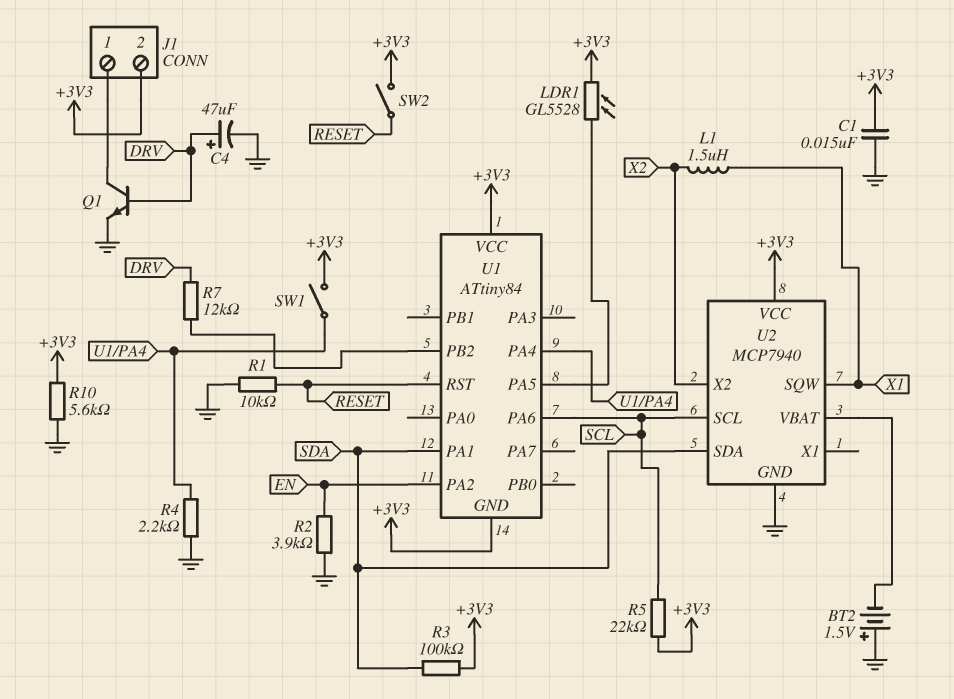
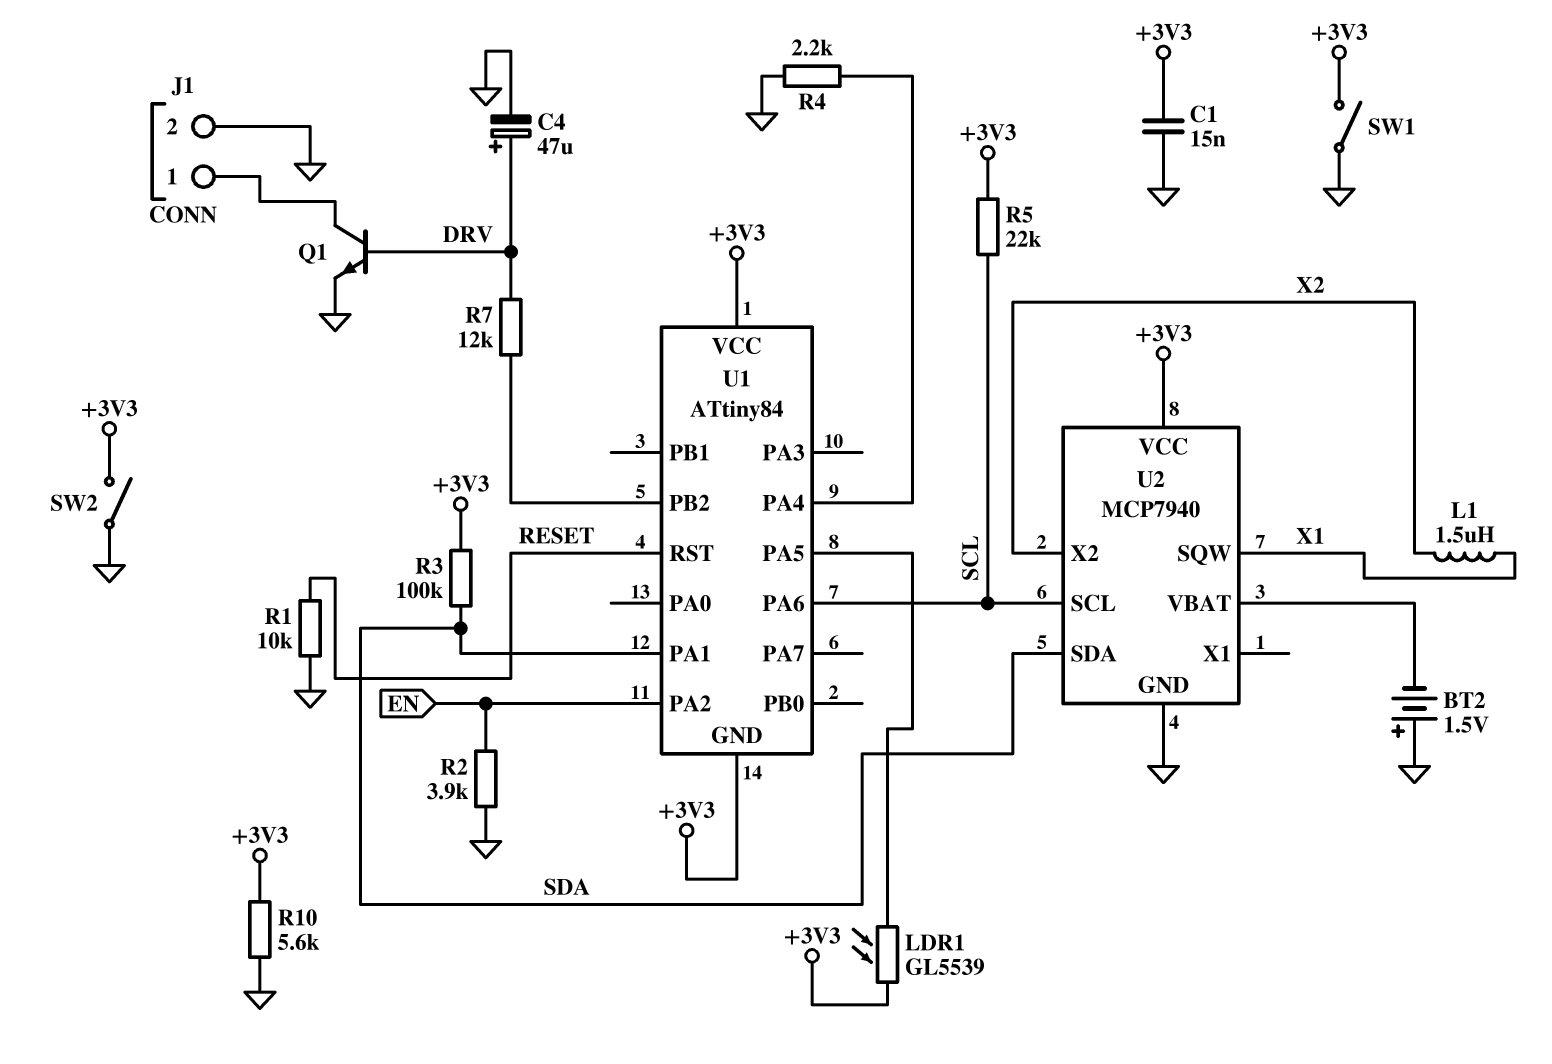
J1 pin 2: +3V3 -> GND
LDR1: GL5528 (+3V3, U1/PA5) -> GL5539 (+3V3, U1/PA5)
SW1: switch (+3V3, U1/PA4) -> switch (+3V3, GND)
SW2: switch (+3V3, RESET) -> switch (+3V3, GND)

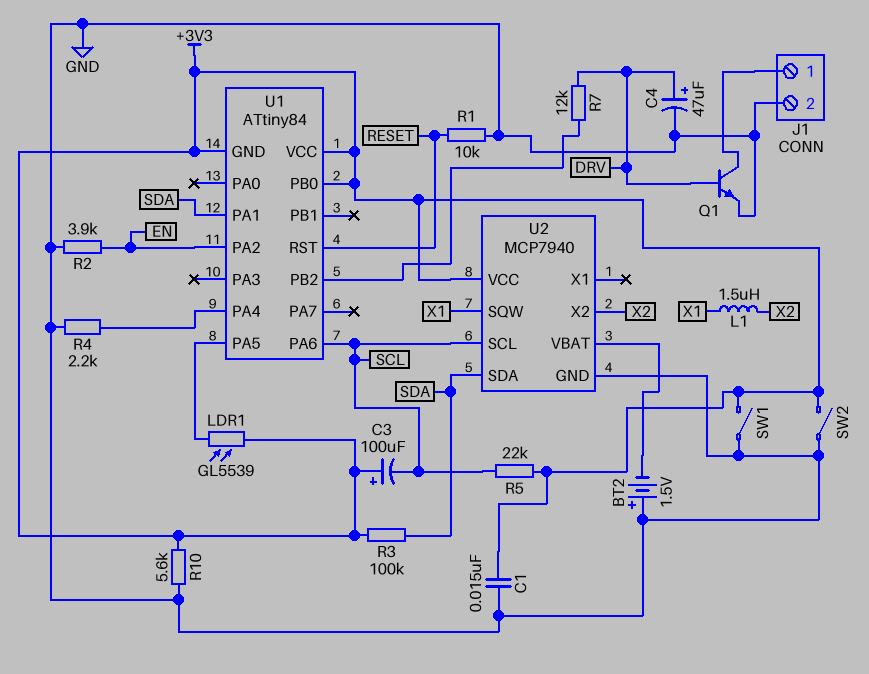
C3: none -> 100uF (plus +3V3, minus SCL)
U1 pin PB0: none -> +3V3

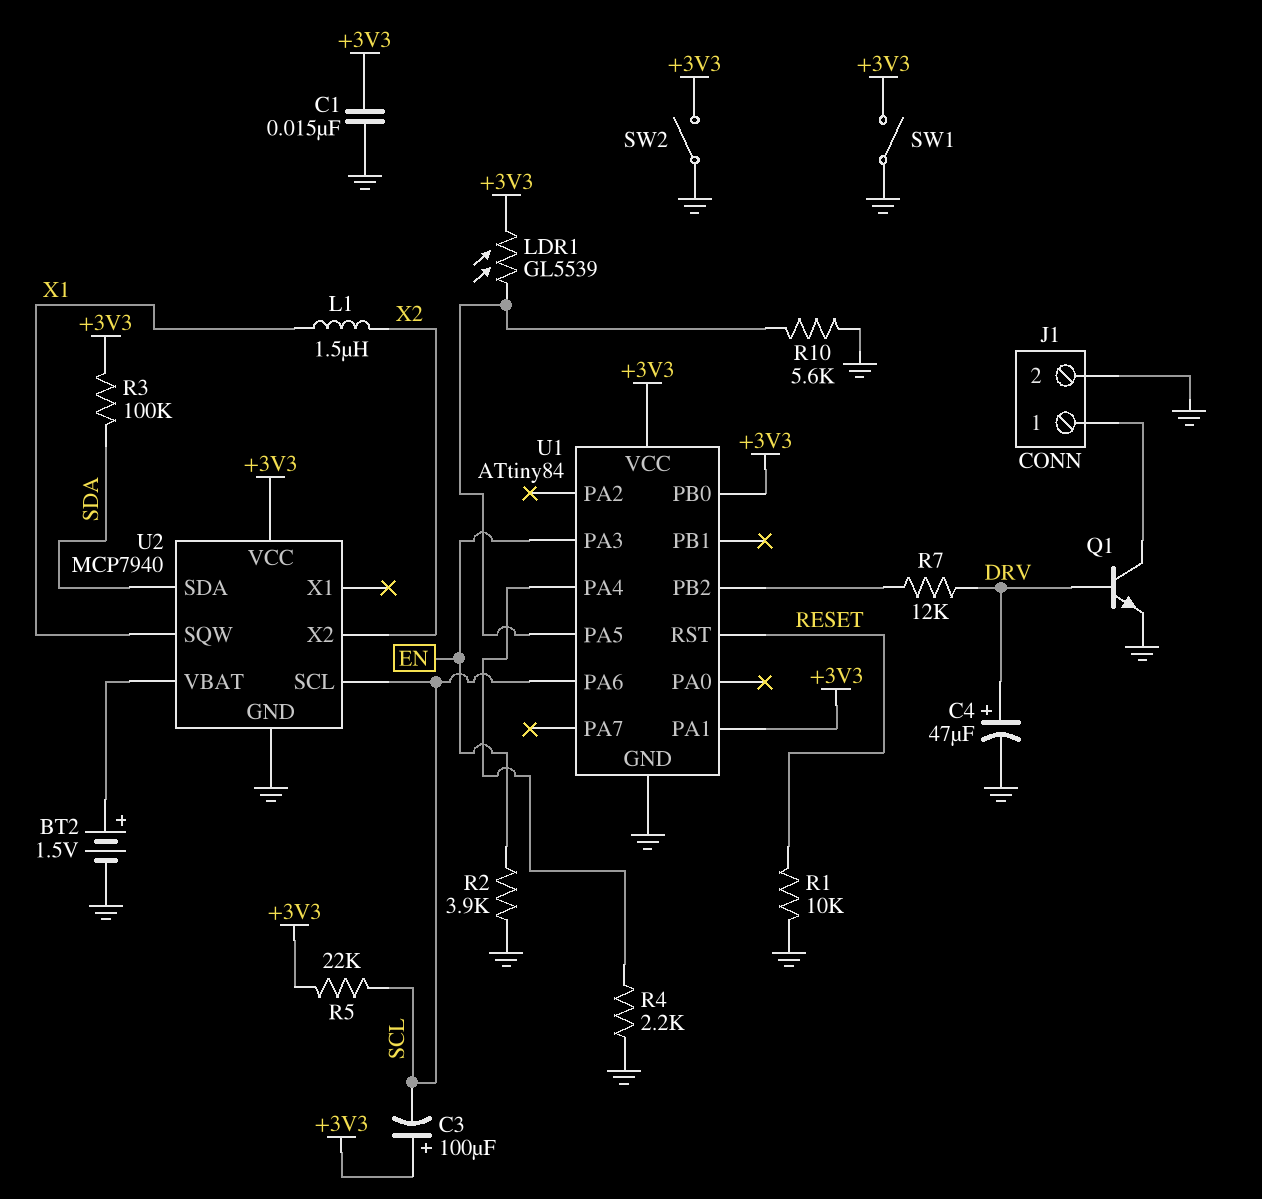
BT2: 1.5V (plus GND, minus U2/VBAT) -> 1.5V (plus U2/VBAT, minus GND)
R10: 5.6k (+3V3, GND) -> 5.6k (GND, U1/PA5)
U1 pin GND: +3V3 -> GND
U1 pin PA1: SDA -> +3V3
U1 pin PA2: EN -> none
U1 pin PA3: none -> EN

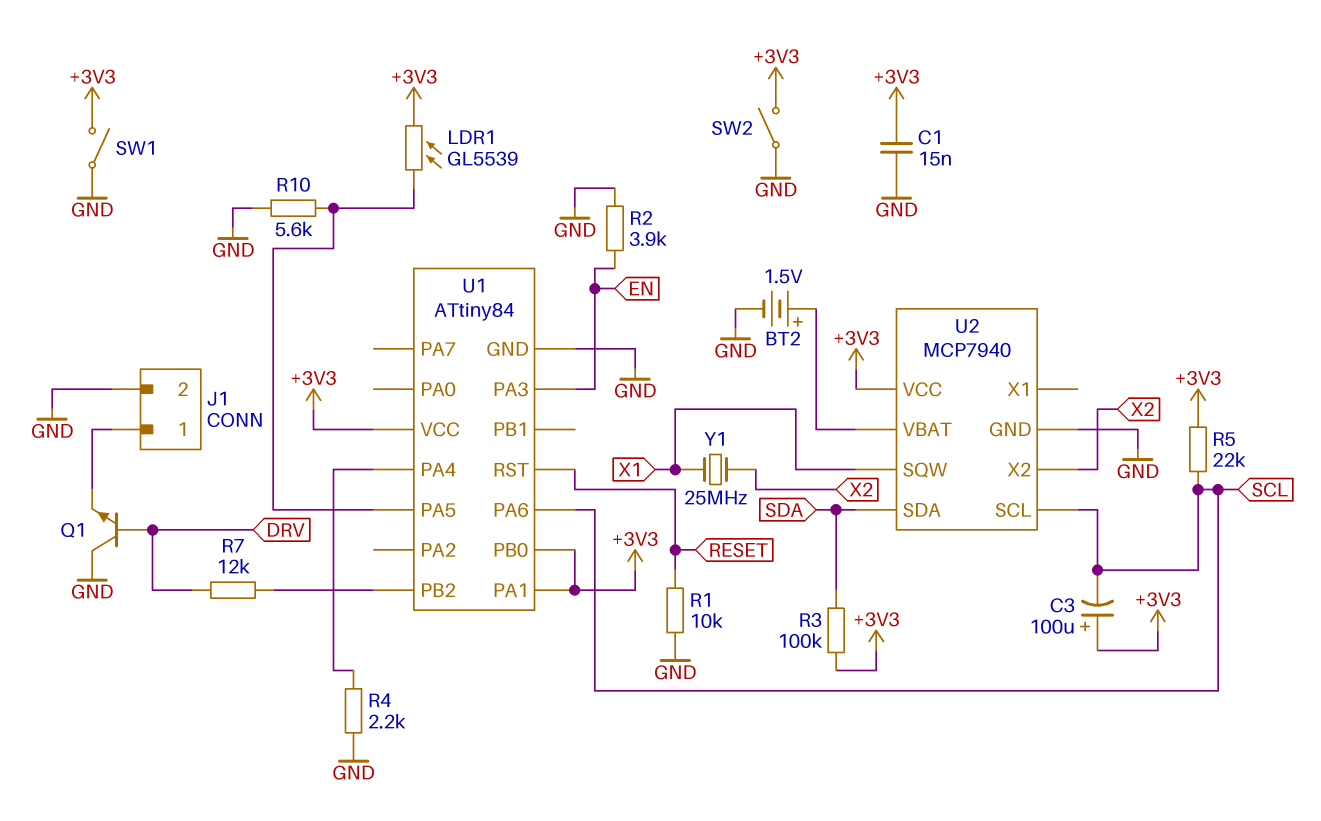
C4: 47uF (plus DRV, minus GND) -> none
L1: 1.5uH (X1, X2) -> none
Q1: NPN (B DRV, C J1/1, E GND) -> NPN (B DRV, C GND, E J1/1)
Y1: none -> 25MHz (X1, X2)

